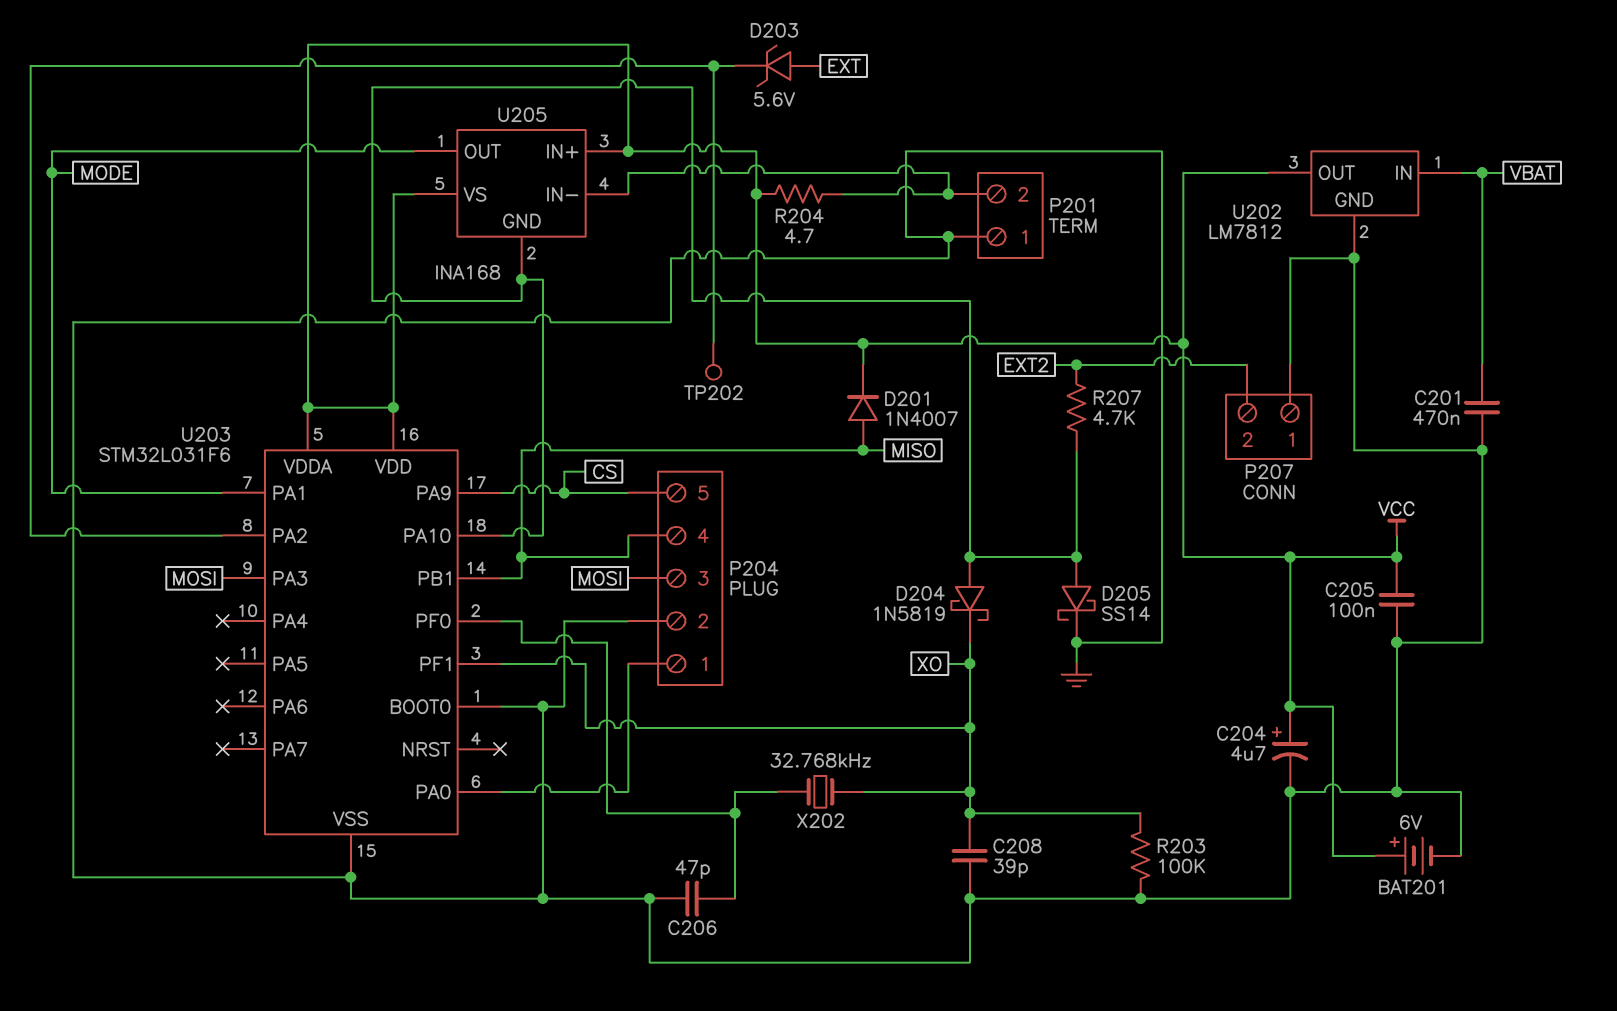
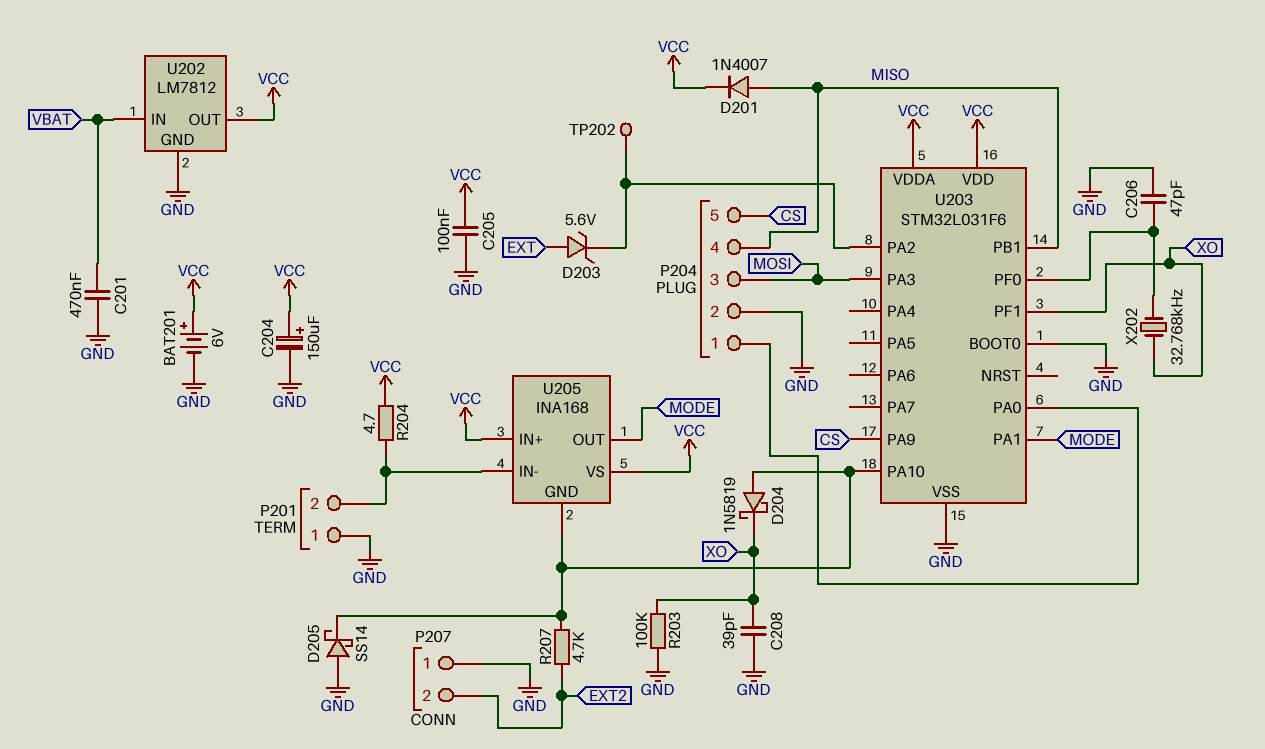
C204: 4.7uF (plus VCC, minus GND) -> 150uF (plus VCC, minus GND)
D205: schottky SS14 (A U203/PA10, K GND) -> schottky SS14 (A GND, K U203/PA10)

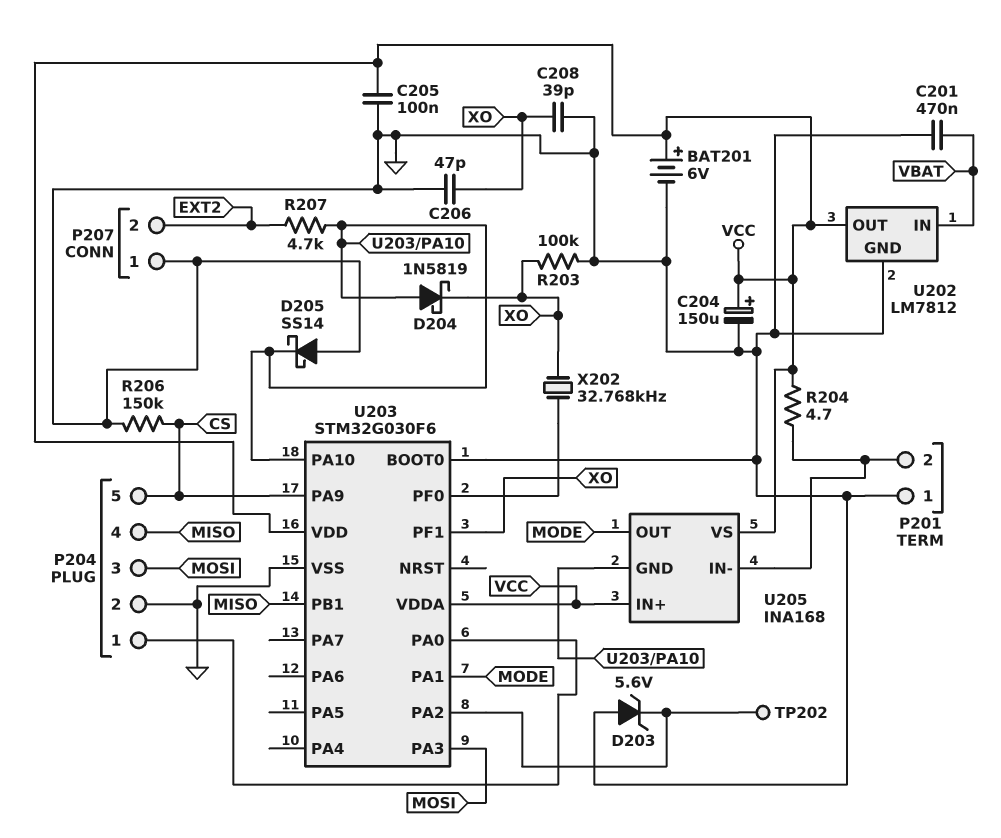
C206: 47pF (GND, U203/PF0) -> 47pF (GND, XO)
D201: diode 1N4007 (A MISO, K VCC) -> none
D203: zener 5.6V (A EXT, K U203/PA2) -> zener 5.6V (A GND, K U203/PA2)
R206: none -> 150k (CS, GND)
U203: STM32L031F6 -> STM32G030F6

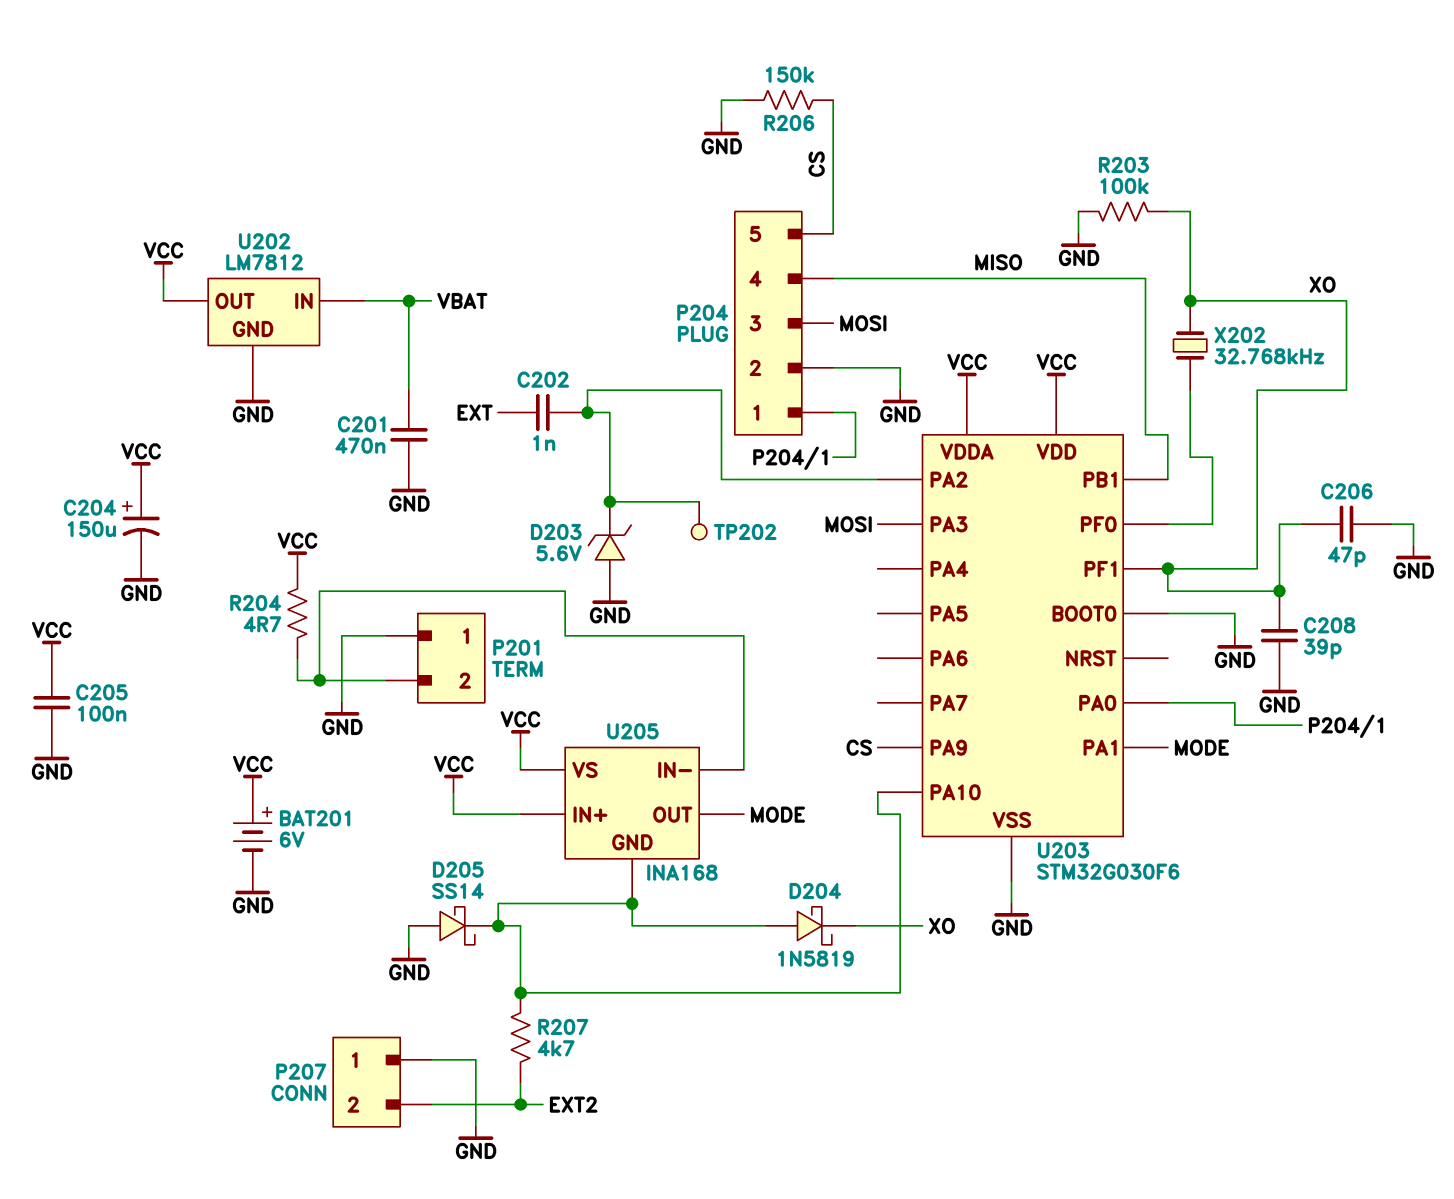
C202: none -> 1nF (EXT, U203/PA2)

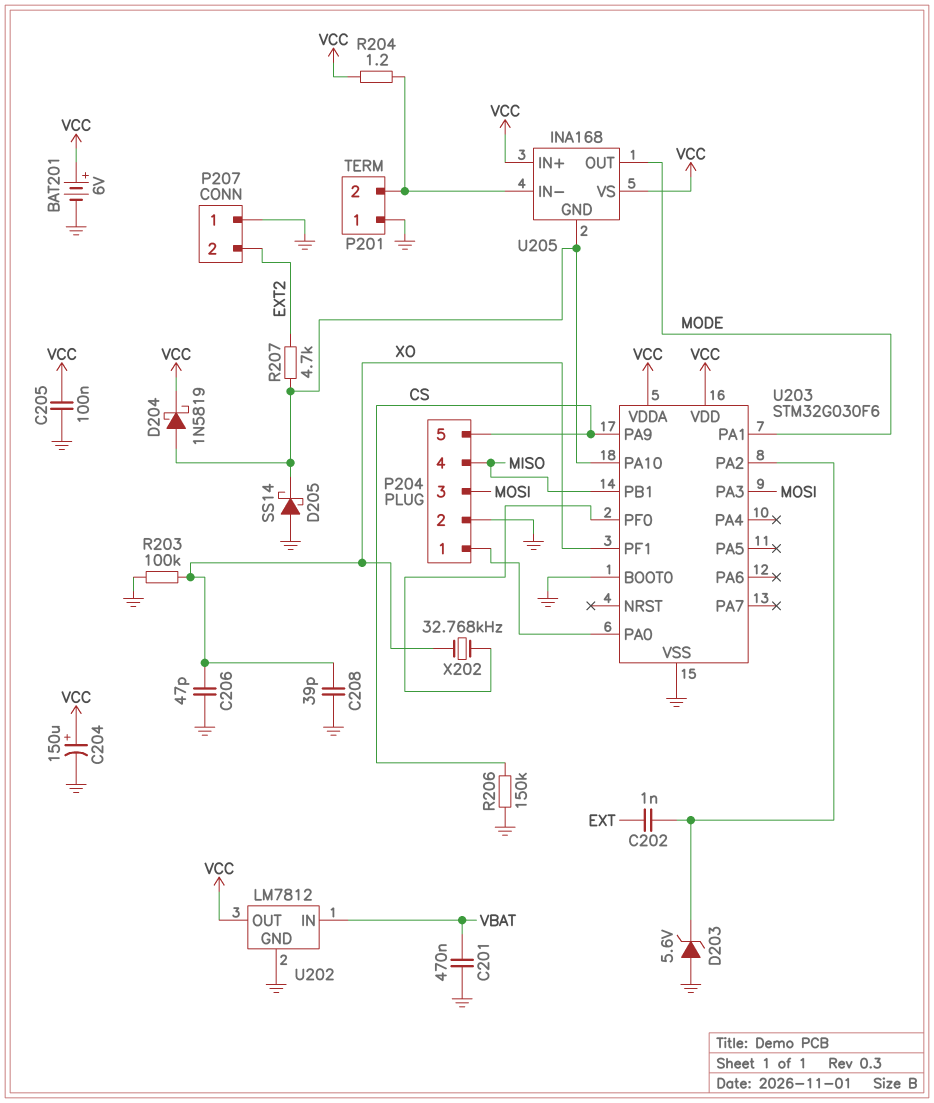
D204: schottky 1N5819 (A U203/PA10, K XO) -> schottky 1N5819 (A U203/PA10, K VCC)
R204: 4.7 (P201/2, VCC) -> 1.2 (P201/2, VCC)
TP202: test point (U203/PA2) -> none

